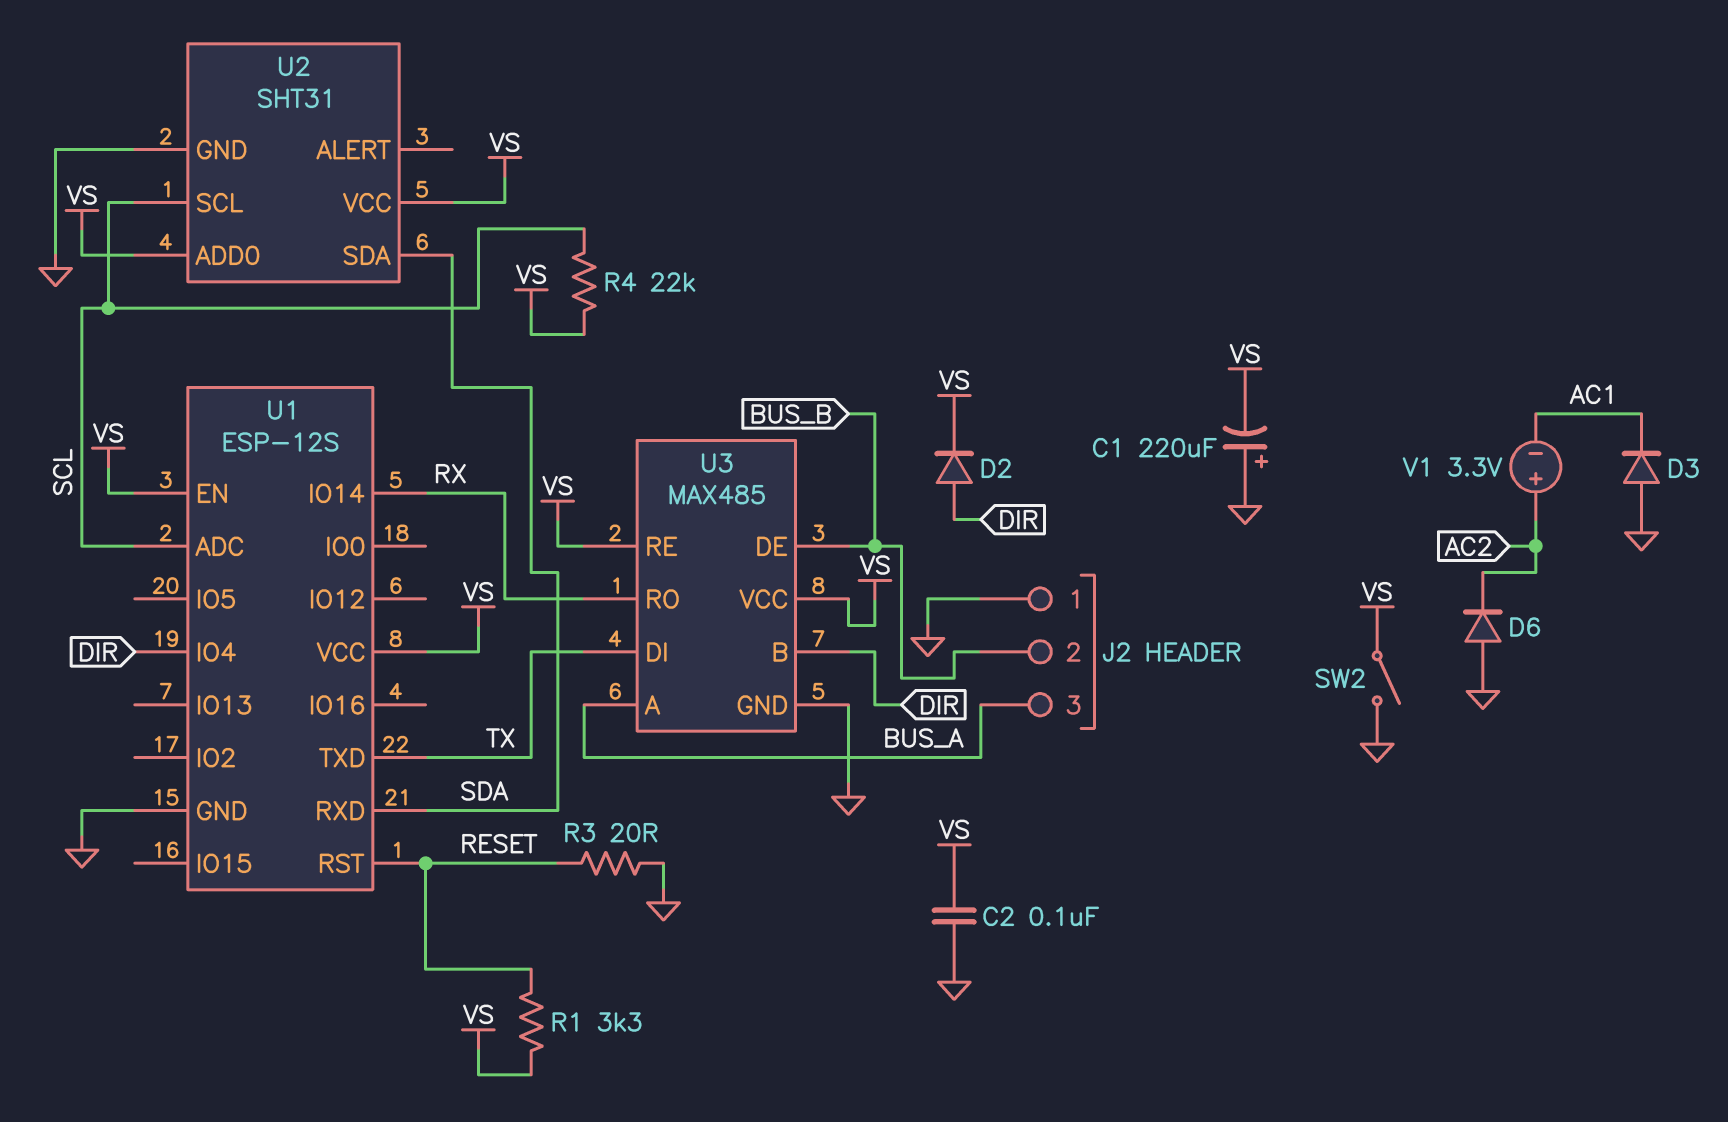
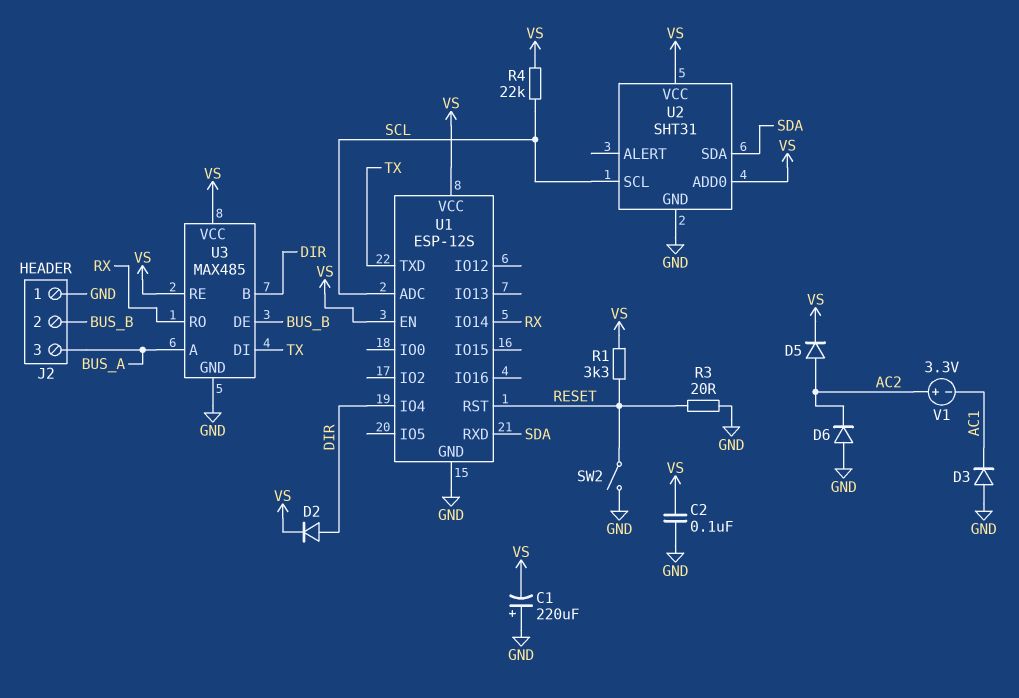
D5: none -> diode (A AC2, K VS)
SW2: switch (GND, VS) -> switch (GND, RESET)

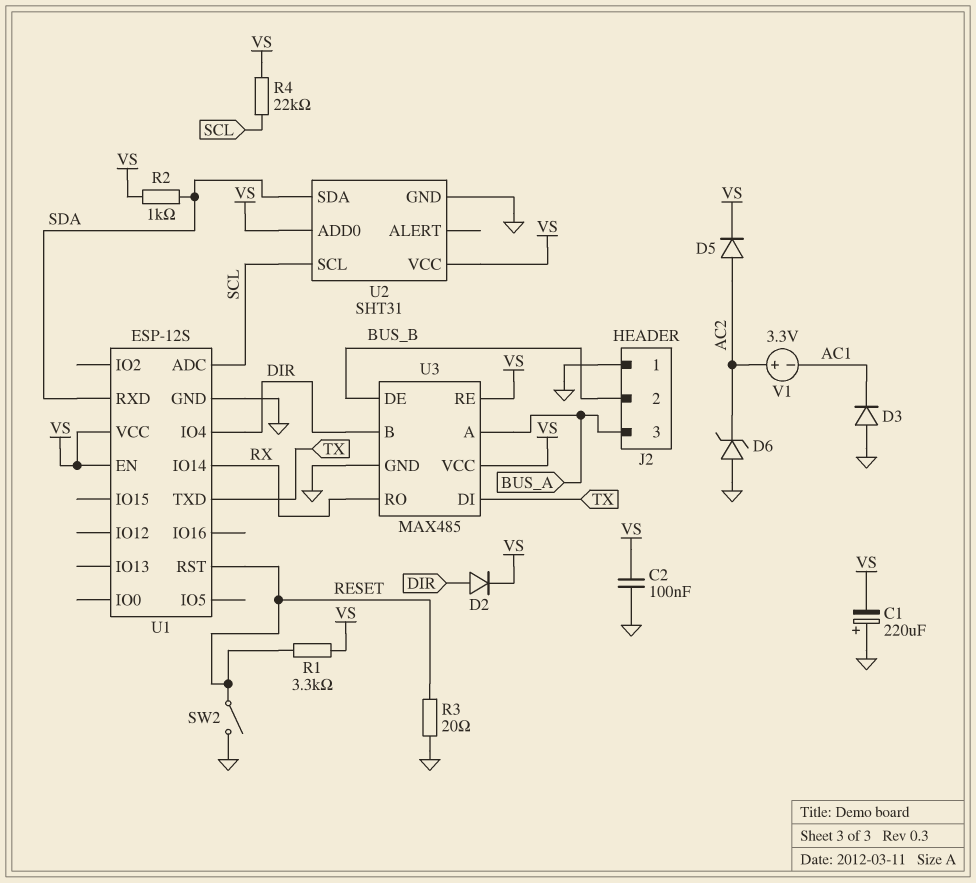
D6: diode (A GND, K AC2) -> zener (A GND, K AC2)
R2: none -> 1k (SDA, VS)

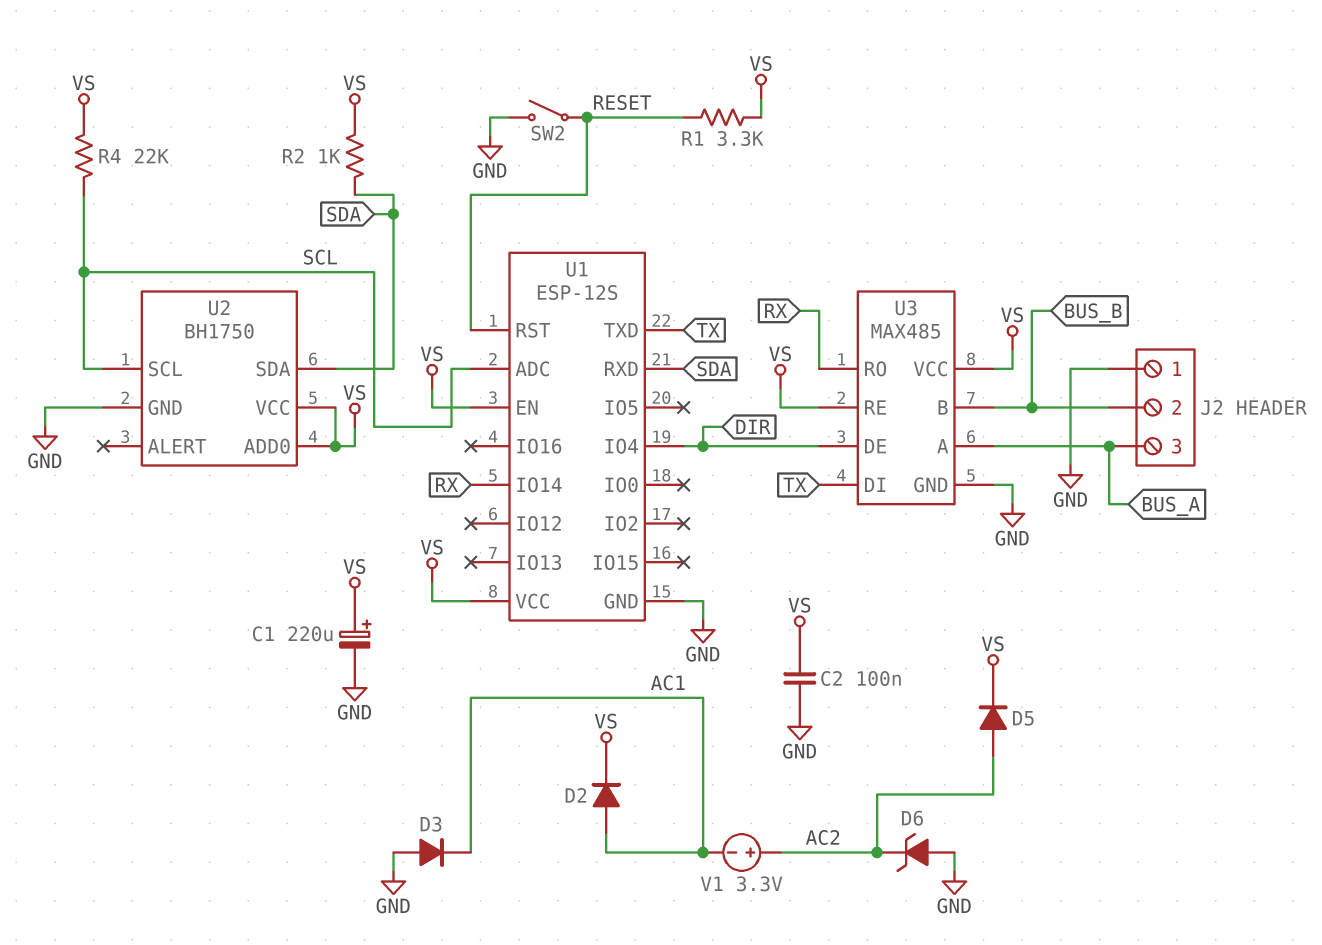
C1: 220uF (plus GND, minus VS) -> 220uF (plus VS, minus GND)
D2: diode (A DIR, K VS) -> diode (A AC1, K VS)
R3: 20 (GND, RESET) -> none
U2: SHT31 -> BH1750
U3 pin B: DIR -> BUS_B
U3 pin DE: BUS_B -> DIR

